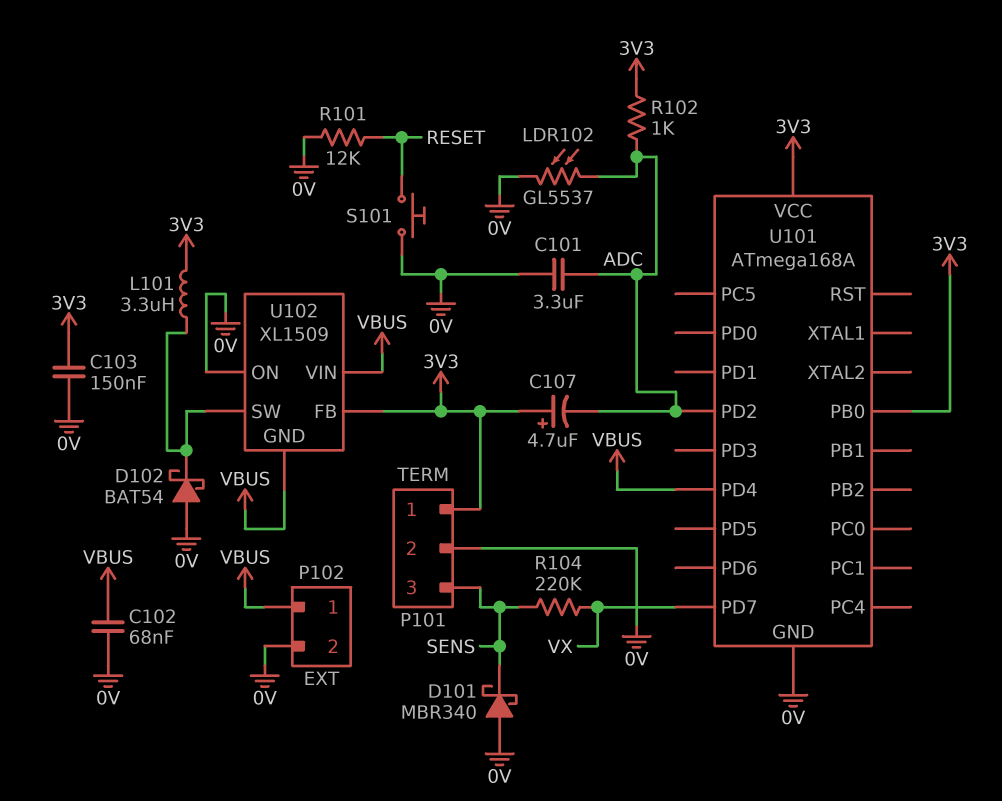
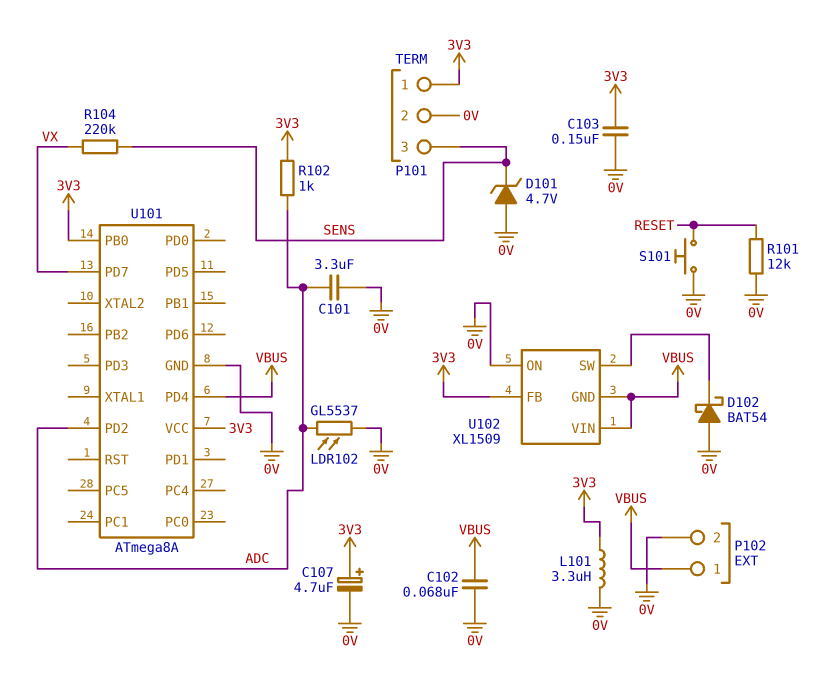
C107: 4.7uF (plus 3V3, minus ADC) -> 4.7uF (plus 3V3, minus 0V)
D101: schottky MBR340 (A 0V, K SENS) -> zener 4.7V (A 0V, K SENS)
L101: 3.3uH (3V3, U102/SW) -> 3.3uH (0V, 3V3)
U101: ATmega168A -> ATmega8A

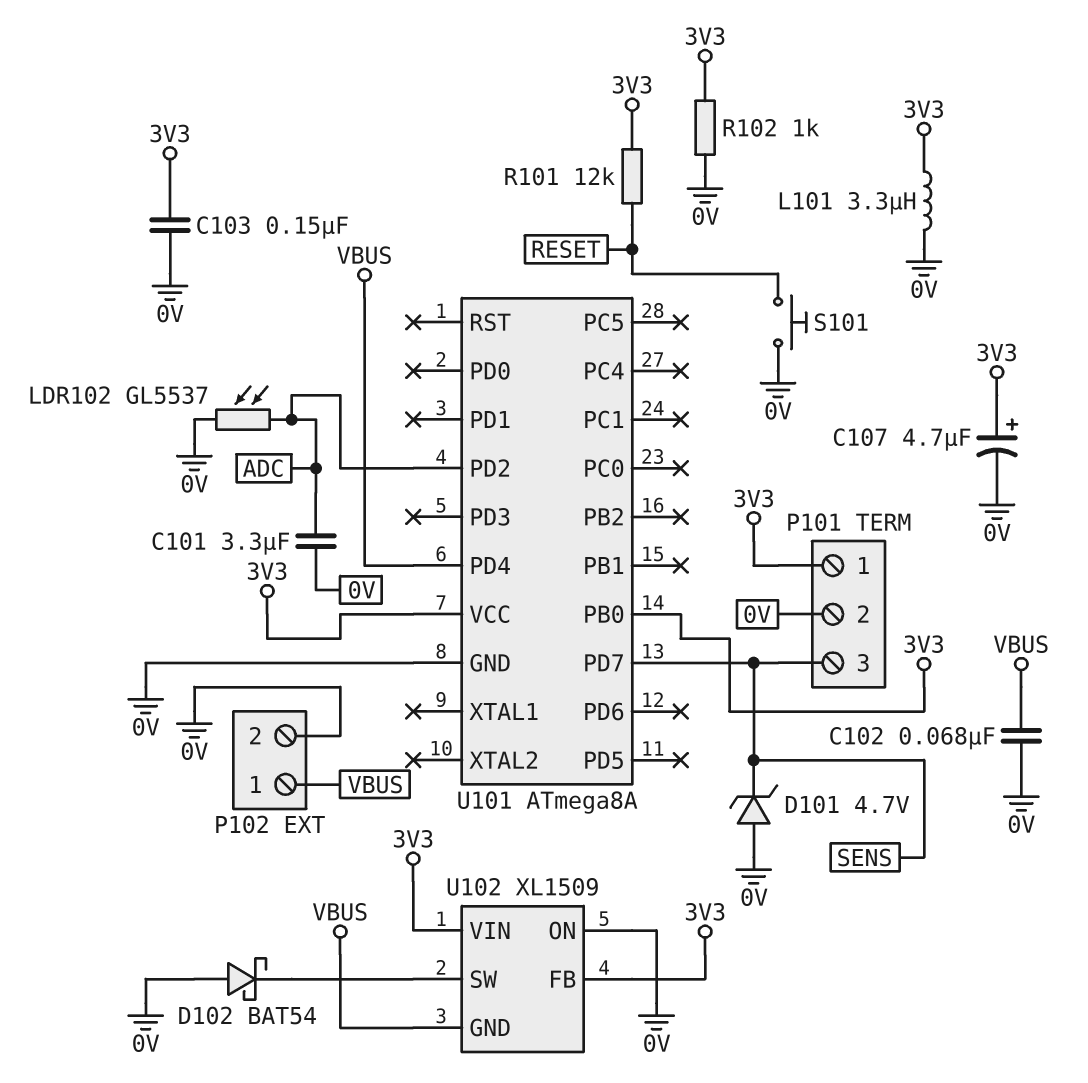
R101: 12k (0V, RESET) -> 12k (3V3, RESET)
R102: 1k (3V3, ADC) -> 1k (0V, 3V3)
R104: 220k (SENS, VX) -> none
U101 pin PD7: VX -> SENS
U102 pin VIN: VBUS -> 3V3

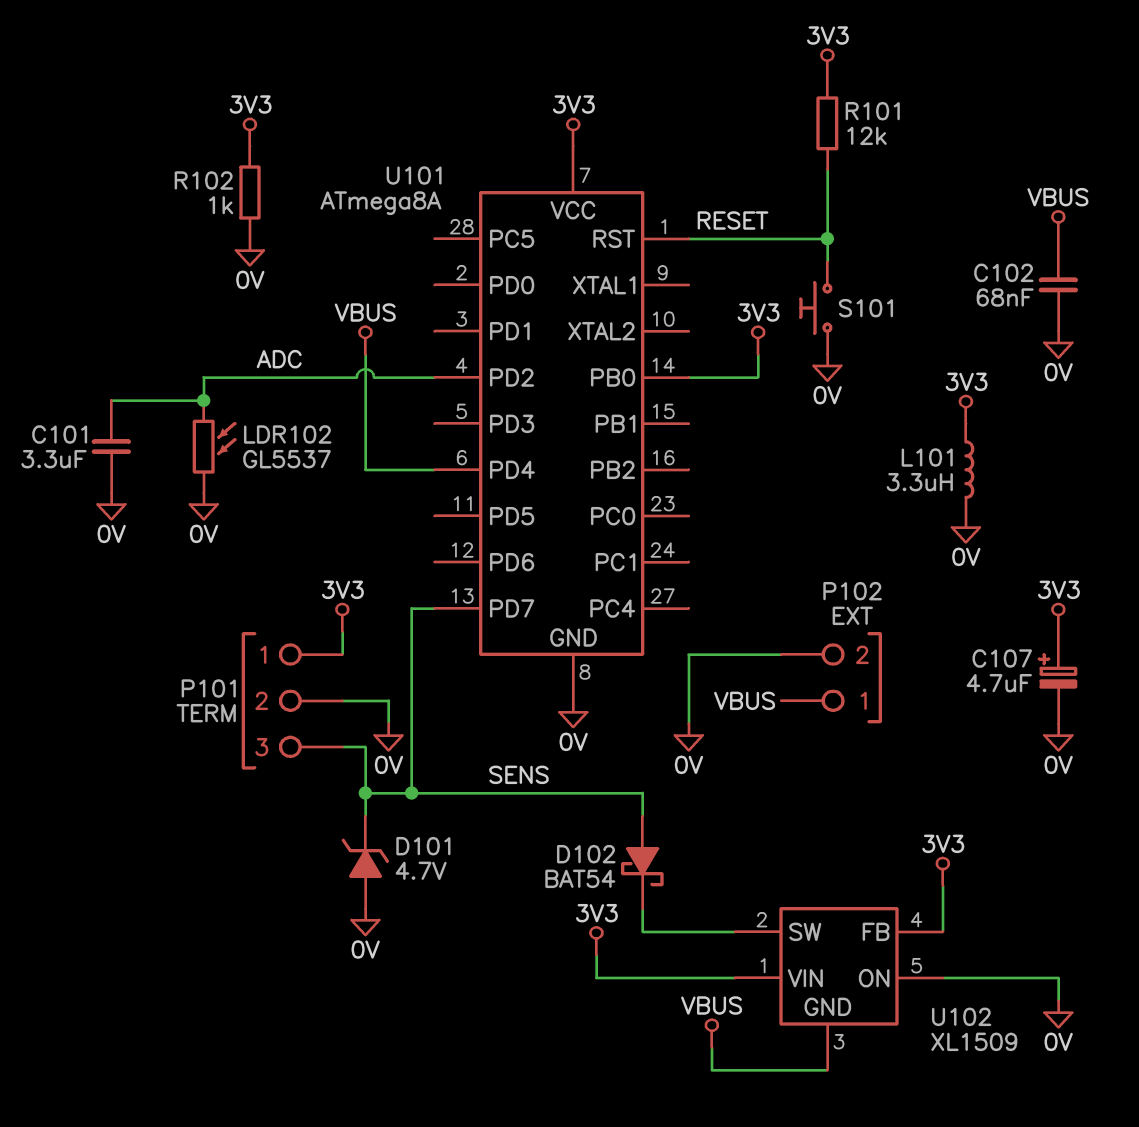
C103: 150nF (0V, 3V3) -> none
D102: schottky BAT54 (A 0V, K U102/SW) -> schottky BAT54 (A SENS, K U102/SW)
U101 pin RST: none -> RESET

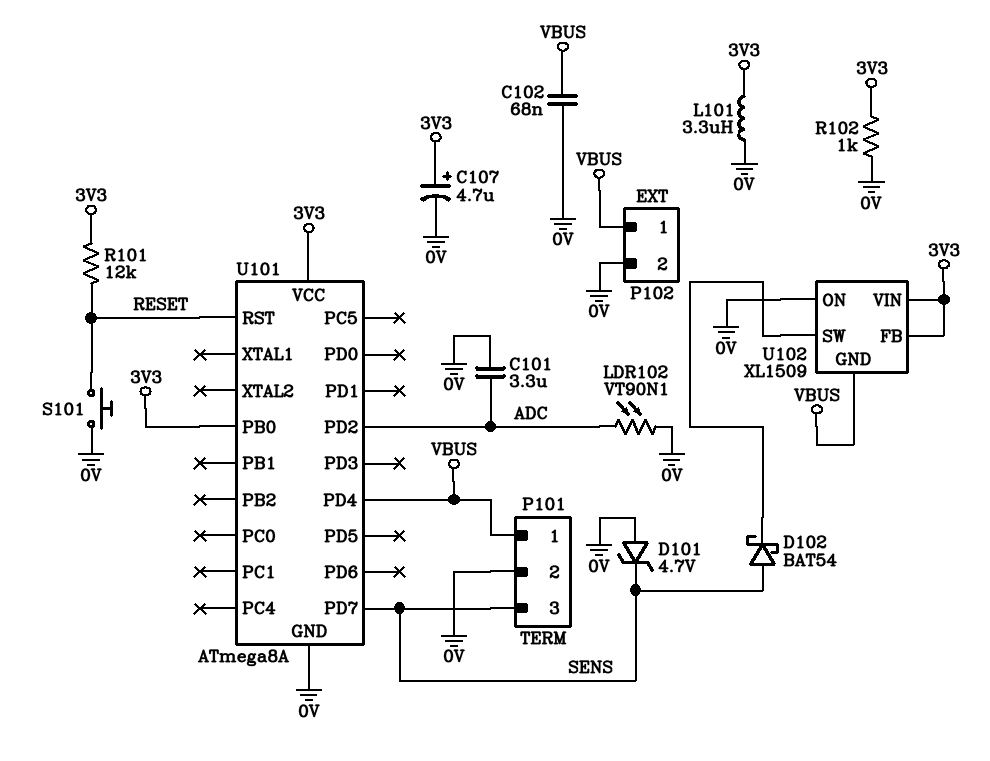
LDR102: GL5537 (0V, ADC) -> VT90N1 (0V, ADC)
P101 pin 1: 3V3 -> VBUS

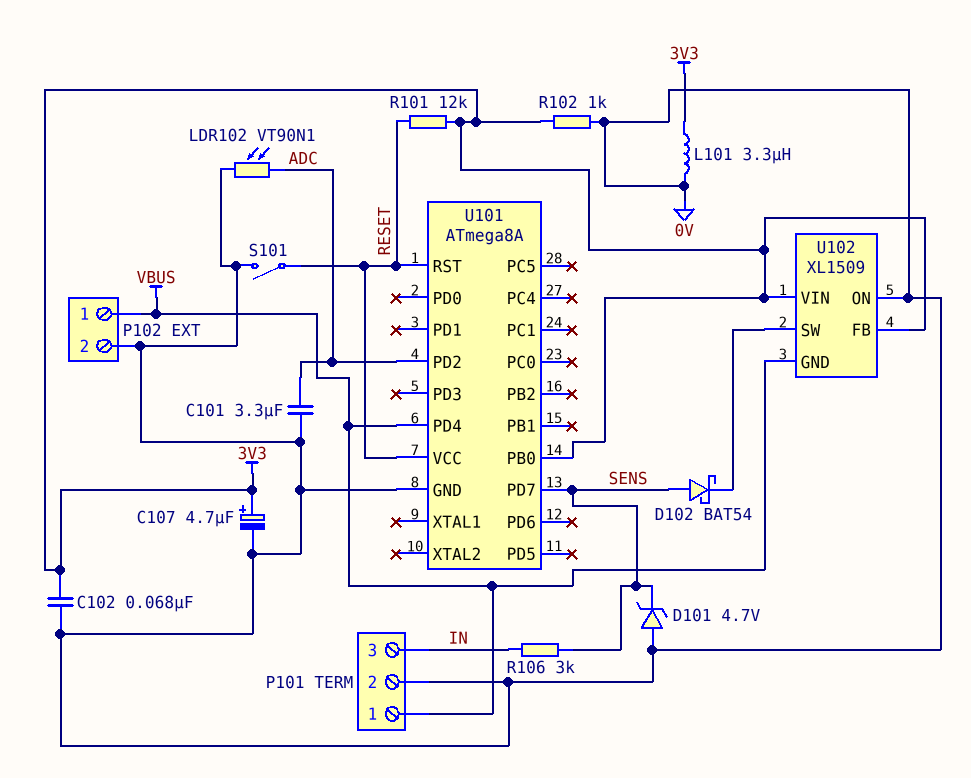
C102: 68nF (0V, VBUS) -> 68nF (0V, 3V3)
P101 pin 3: SENS -> IN
R106: none -> 3k (IN, SENS)
S101: button (0V, RESET) -> switch (0V, RESET)
U101 pin VCC: 3V3 -> RESET

